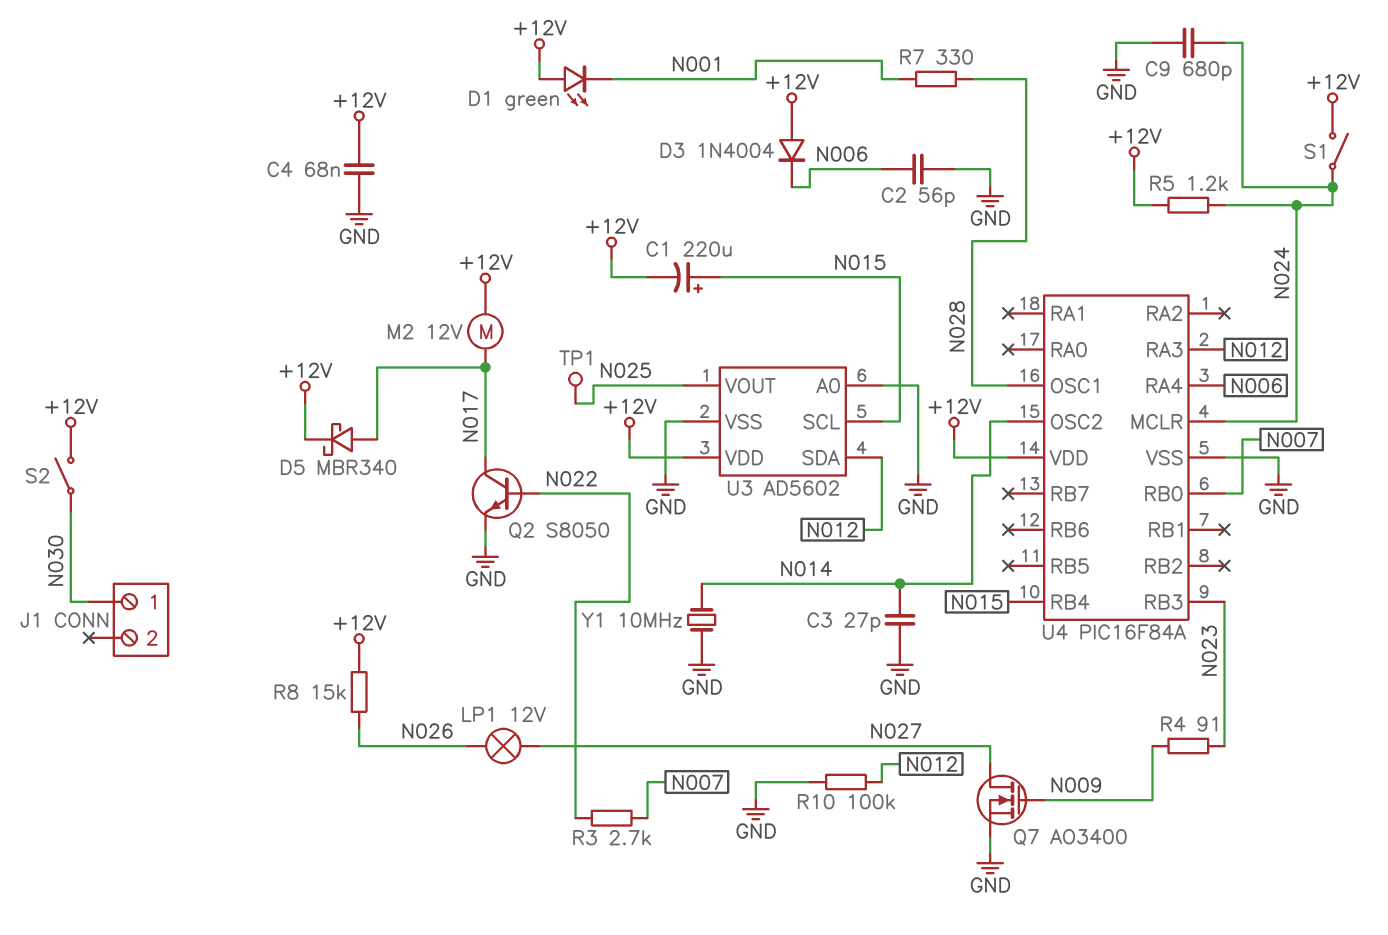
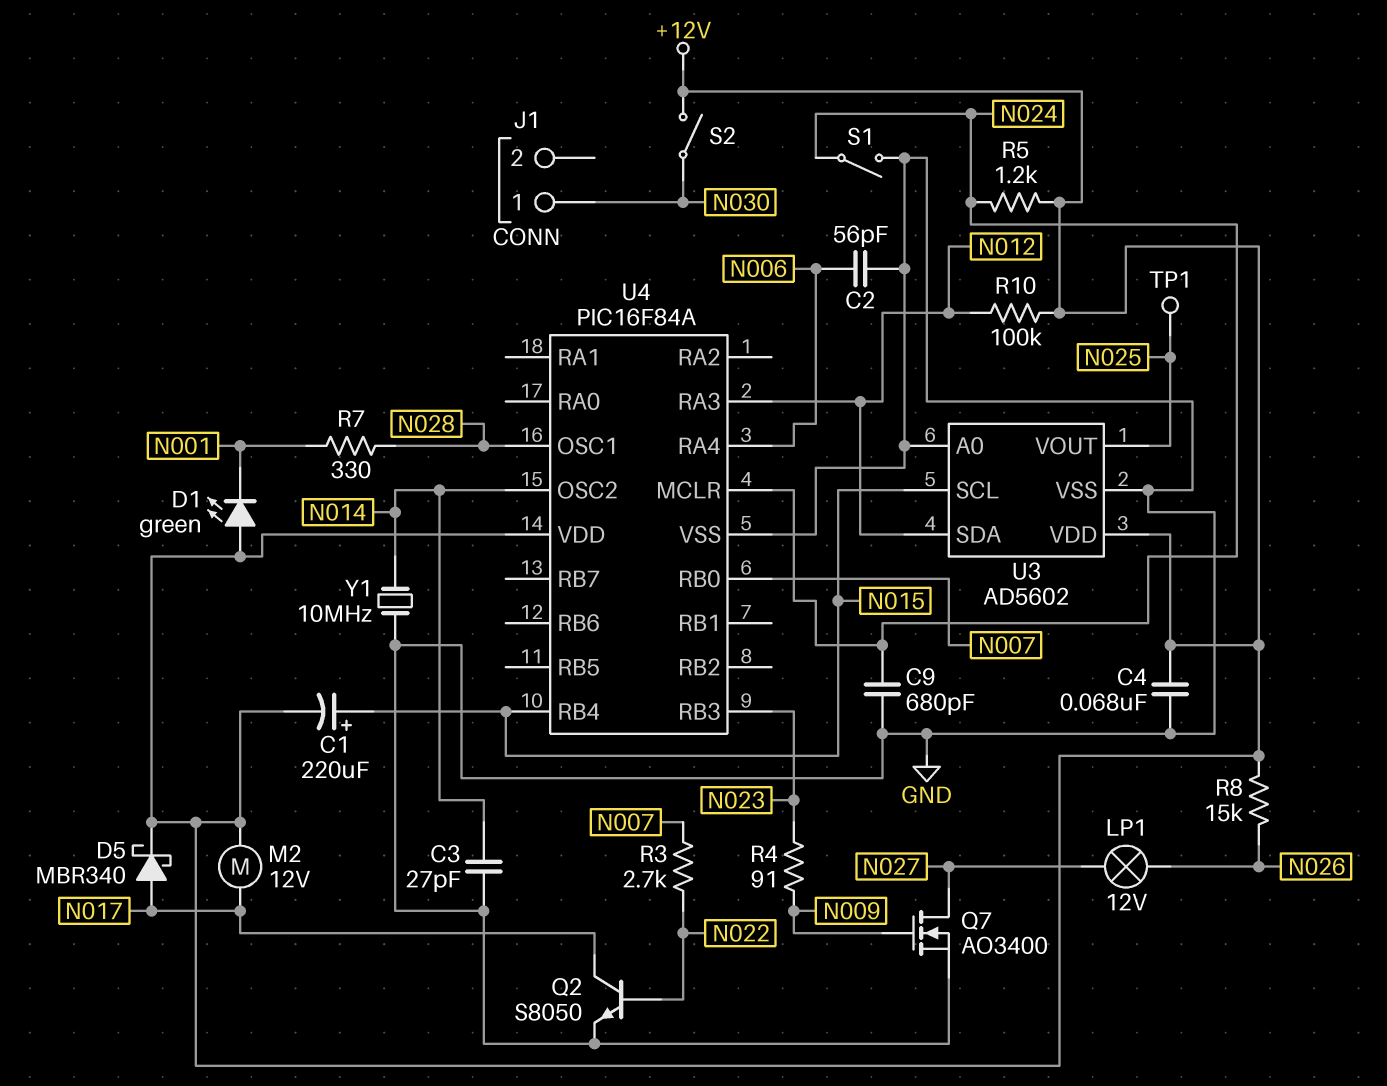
D3: diode 1N4004 (A +12V, K N006) -> none
R10: 100k (GND, N012) -> 100k (+12V, N012)
S1: switch (+12V, N024) -> switch (GND, N024)

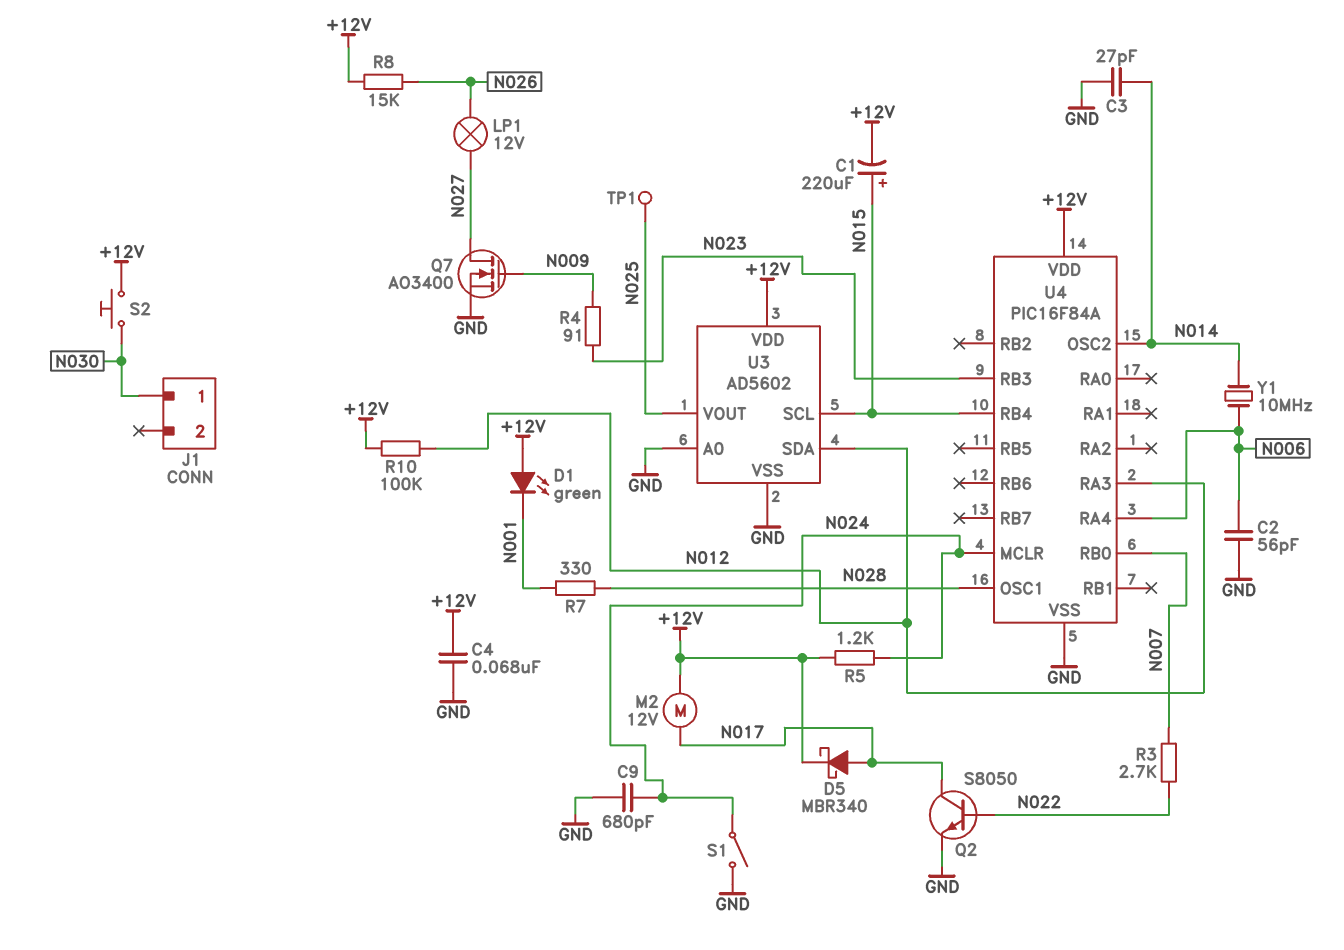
S2: switch (+12V, N030) -> button (+12V, N030)
Y1: 10MHz (GND, N014) -> 10MHz (N006, N014)

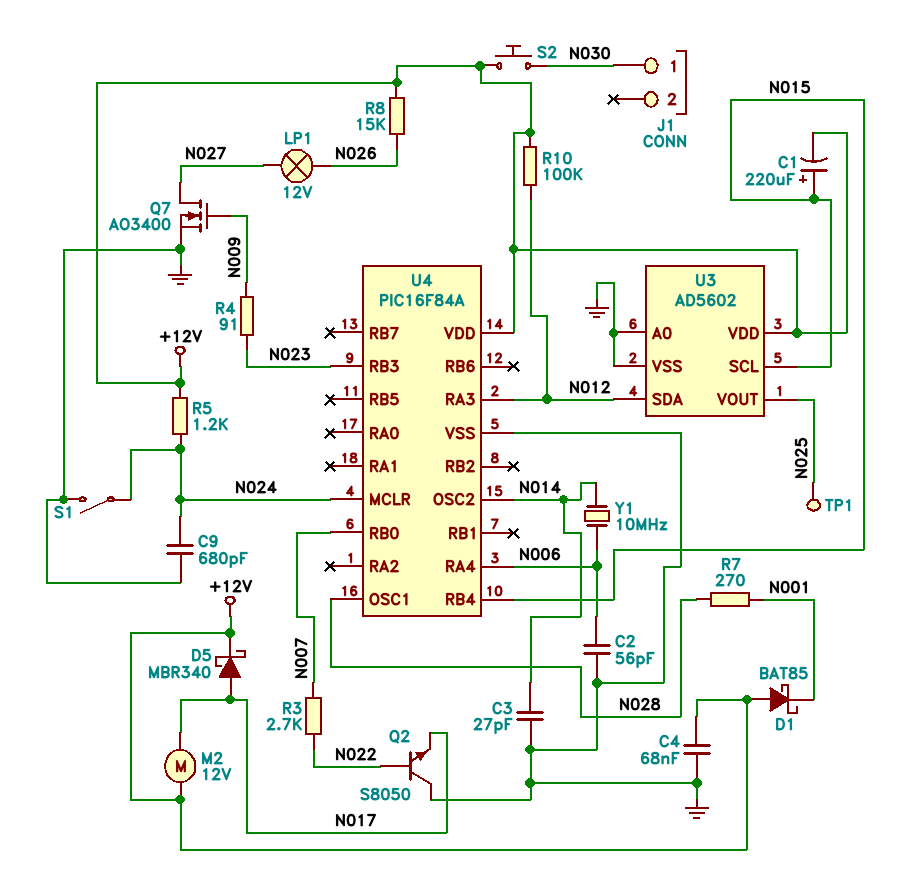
D1: LED green (A +12V, K N001) -> schottky BAT85 (A +12V, K N001)
Q2: NPN S8050 (B N022, C N017, E GND) -> NPN S8050 (B N022, C GND, E N017)
R7: 330 (N001, N028) -> 270 (N001, N028)

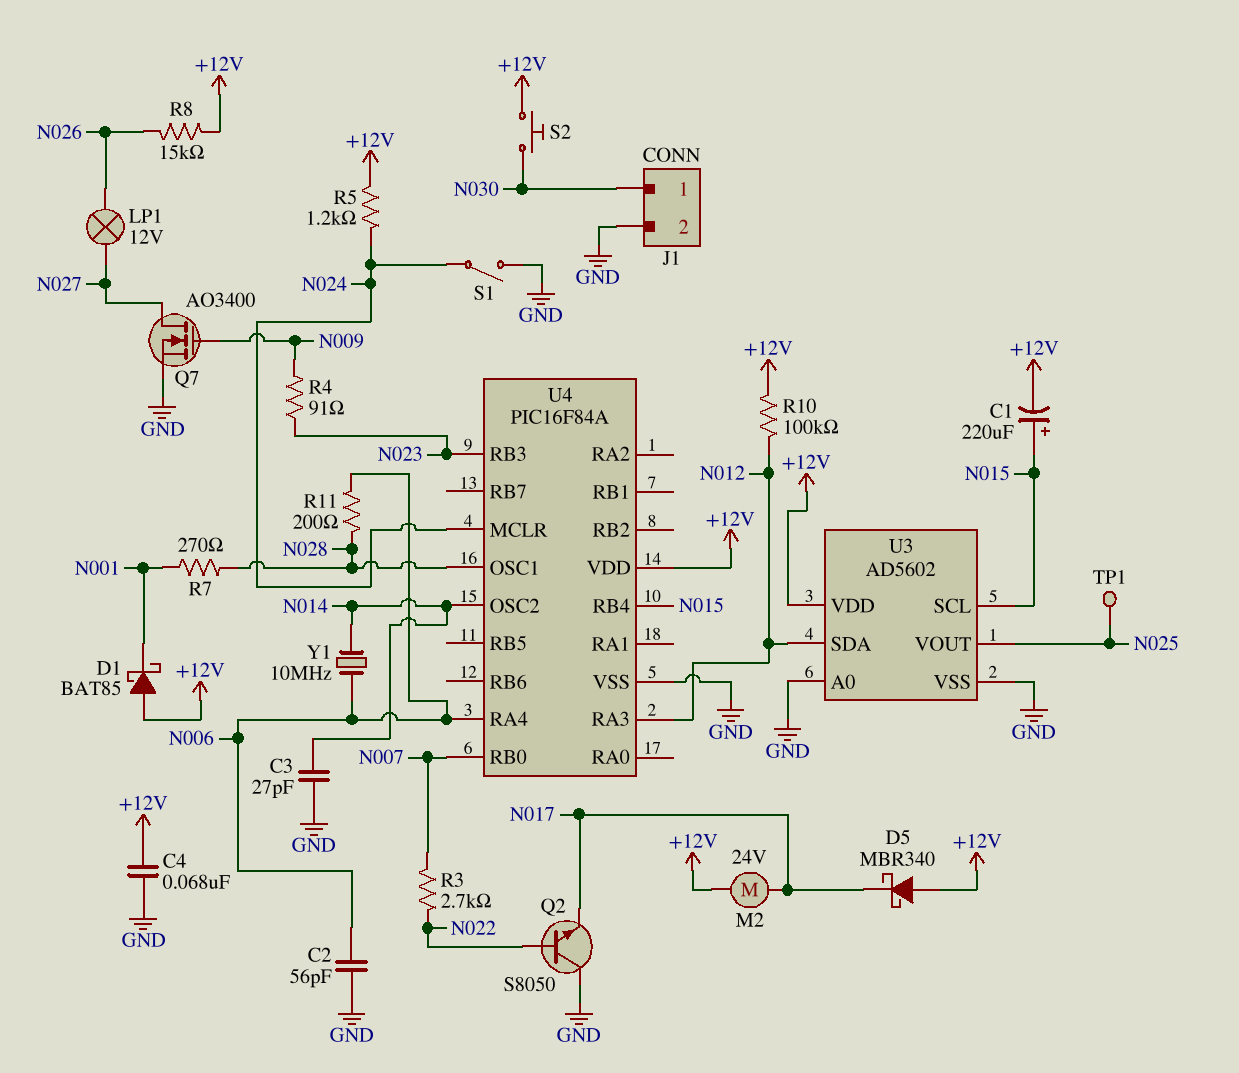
C9: 680pF (GND, N024) -> none
D5: schottky MBR340 (A N017, K +12V) -> schottky MBR340 (A +12V, K N017)
J1 pin 2: none -> GND
M2: motor 12V (+12V, N017) -> motor 24V (+12V, N017)
R11: none -> 200 (N006, N028)

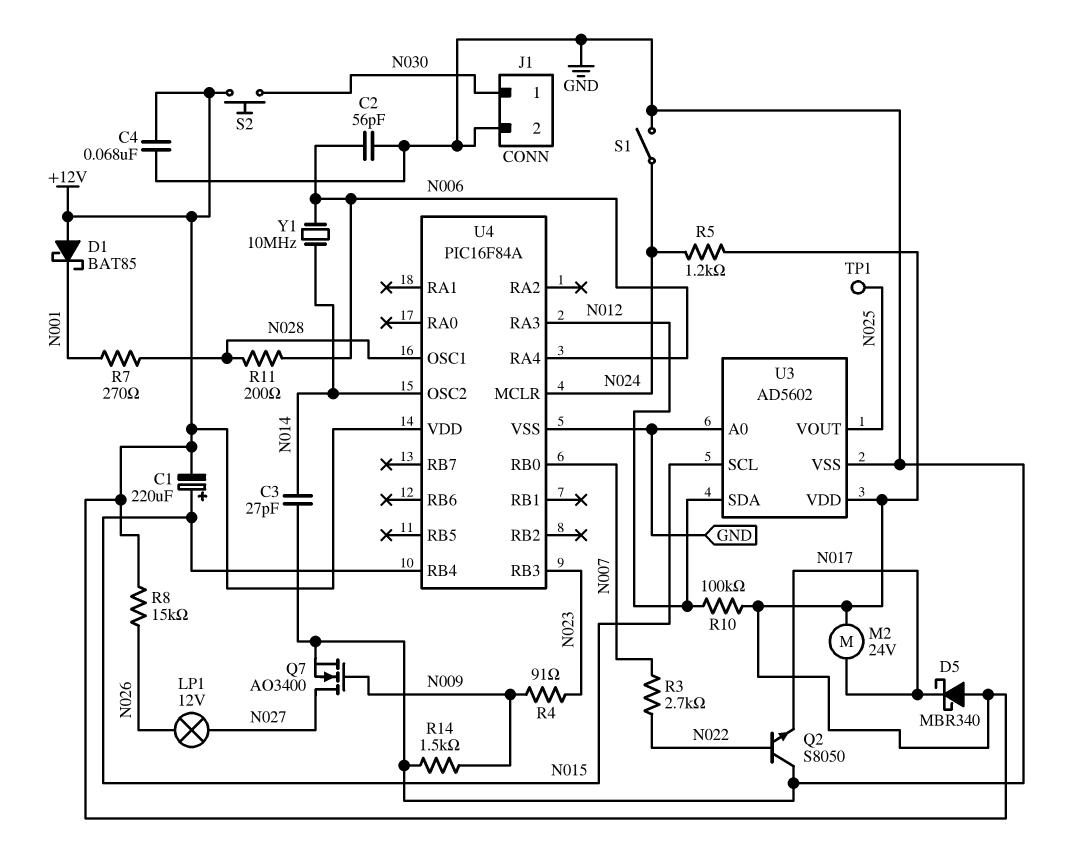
R14: none -> 1.5k (GND, N009)

